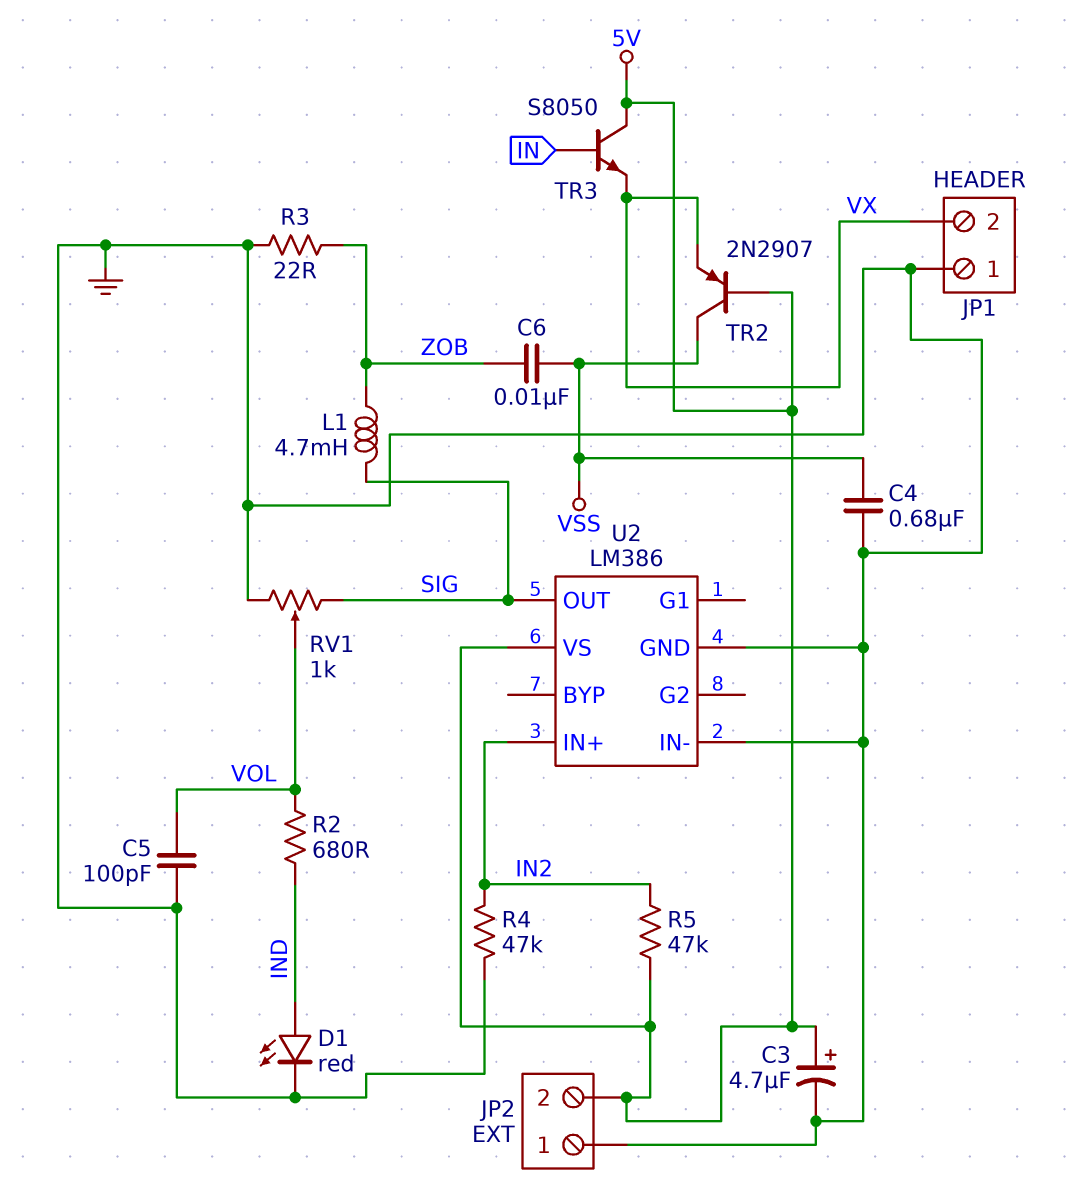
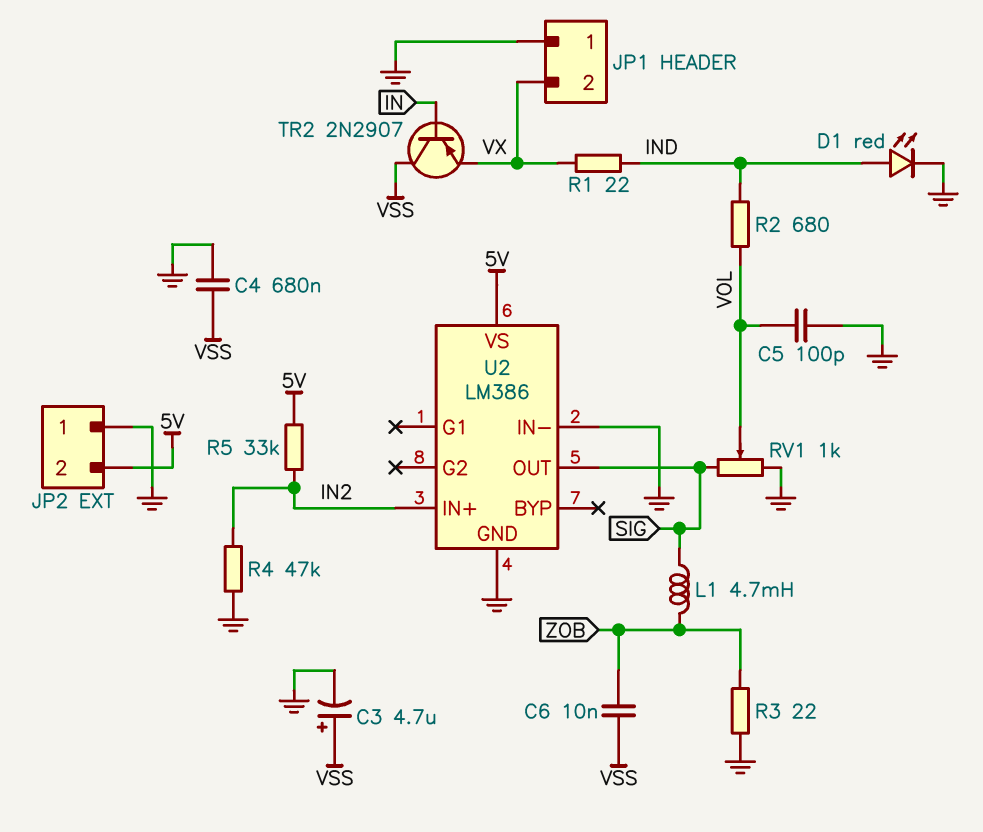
C3: 4.7uF (plus 5V, minus GND) -> 4.7uF (plus VSS, minus GND)
R1: none -> 22 (IND, VX)
R5: 47k (5V, IN2) -> 33k (5V, IN2)
TR2: PNP 2N2907 (B 5V, C VSS, E VX) -> PNP 2N2907 (B IN, C VSS, E VX)
TR3: NPN S8050 (B IN, C 5V, E VX) -> none

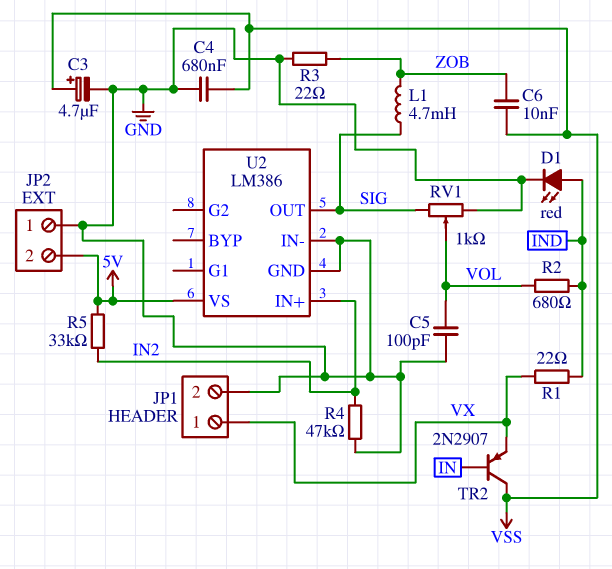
JP1 pin 1: GND -> VX
JP1 pin 2: VX -> GND

